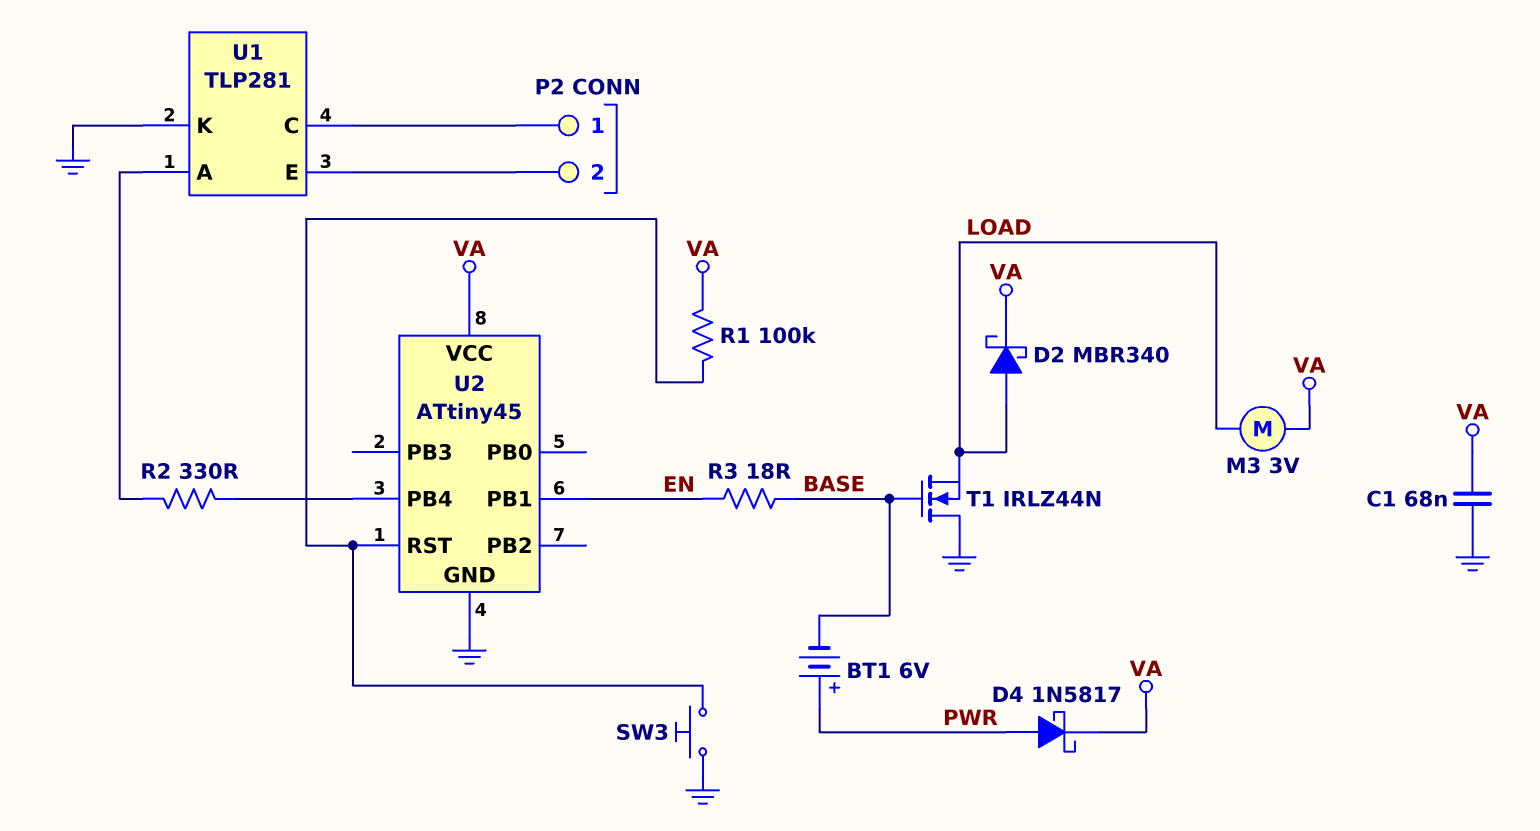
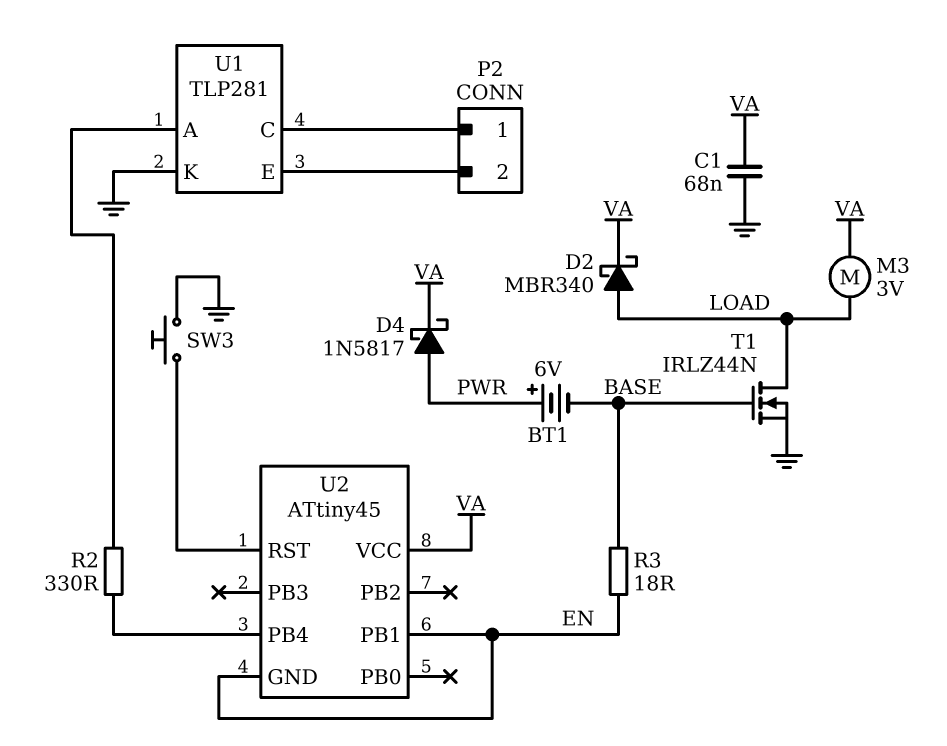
R1: 100k (U2/RST, VA) -> none
T1: NMOS IRLZ44N (G BASE, D GND, S LOAD) -> NMOS IRLZ44N (G BASE, D LOAD, S GND)
U2 pin GND: GND -> EN

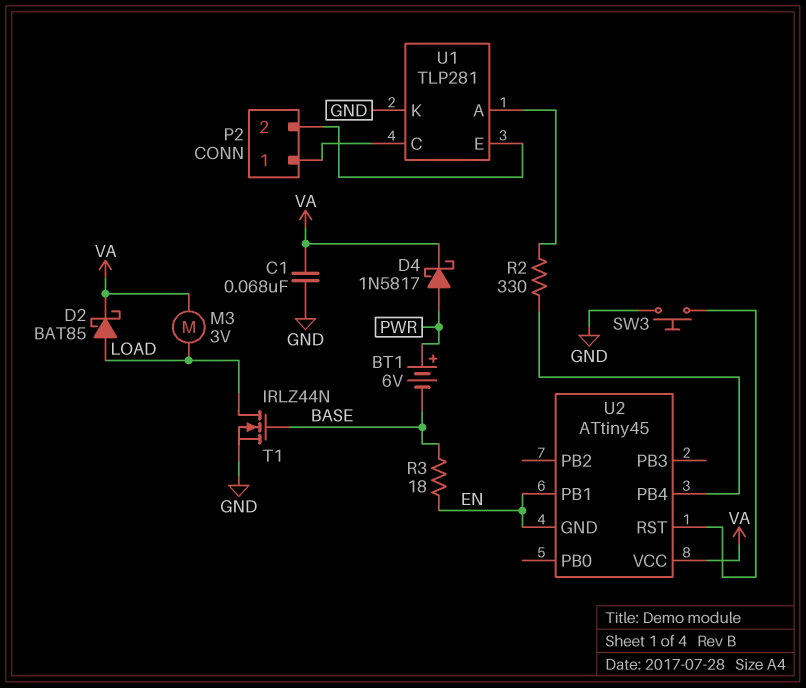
D2: schottky MBR340 (A LOAD, K VA) -> schottky BAT85 (A LOAD, K VA)

